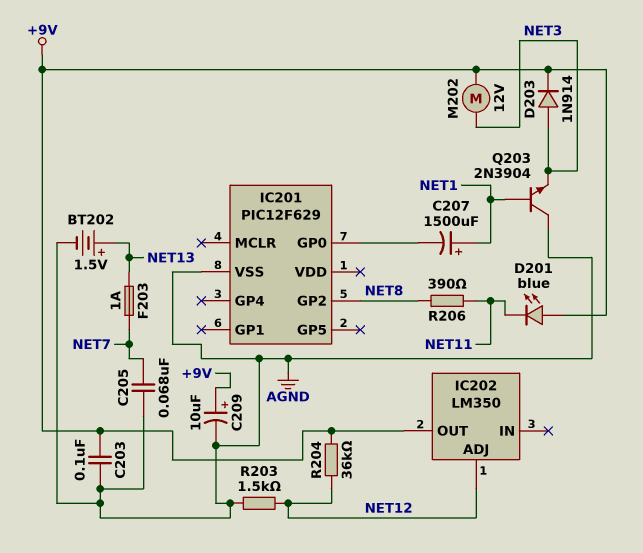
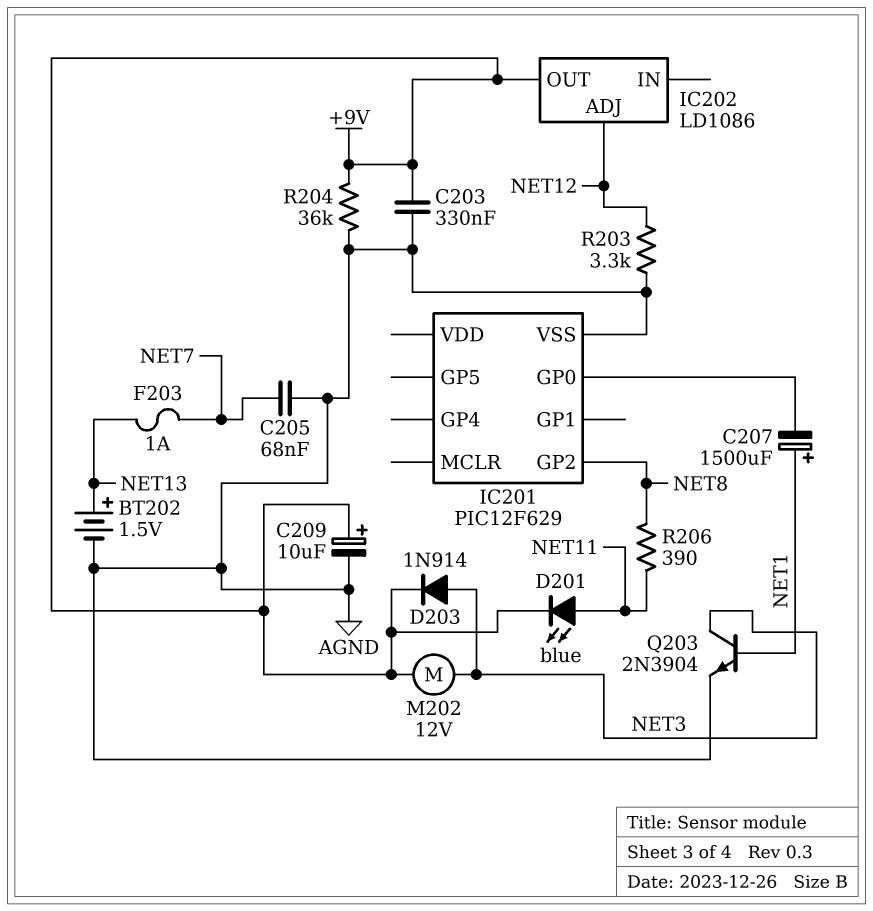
C203: 100nF (+9V, AGND) -> 330nF (+9V, AGND)
D201: LED blue (A +9V, K NET11) -> LED blue (A NET11, K +9V)
IC202: LM350 -> LD1086
Q203: NPN 2N3904 (B NET1, C AGND, E NET3) -> NPN 2N3904 (B NET1, C NET3, E AGND)
R203: 1.5k (AGND, NET12) -> 3.3k (AGND, NET12)
R204: 36k (+9V, NET12) -> 36k (+9V, AGND)

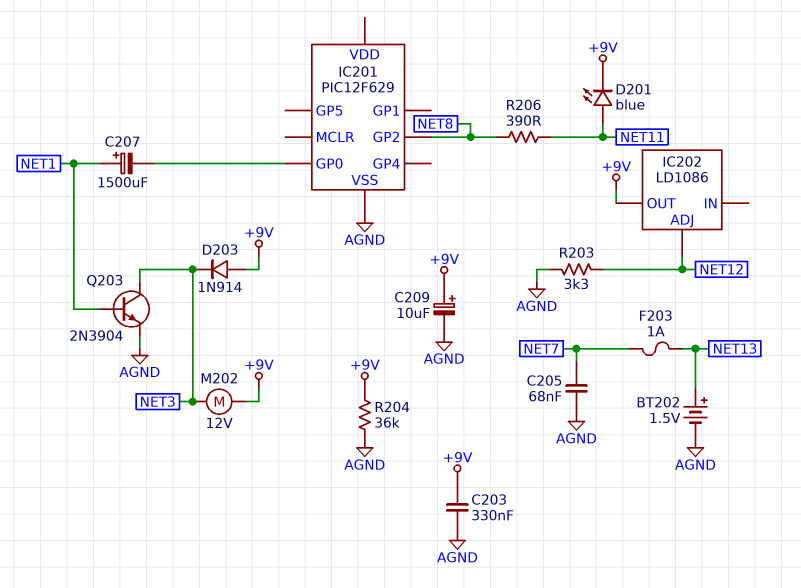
D203: diode 1N914 (A NET3, K +9V) -> diode 1N914 (A +9V, K NET3)

